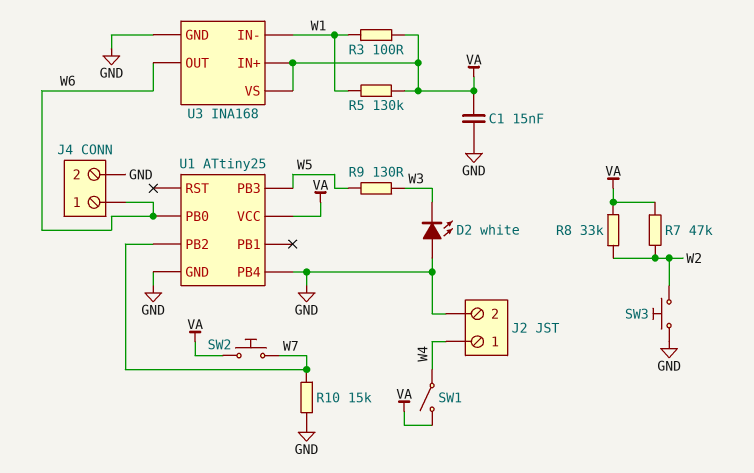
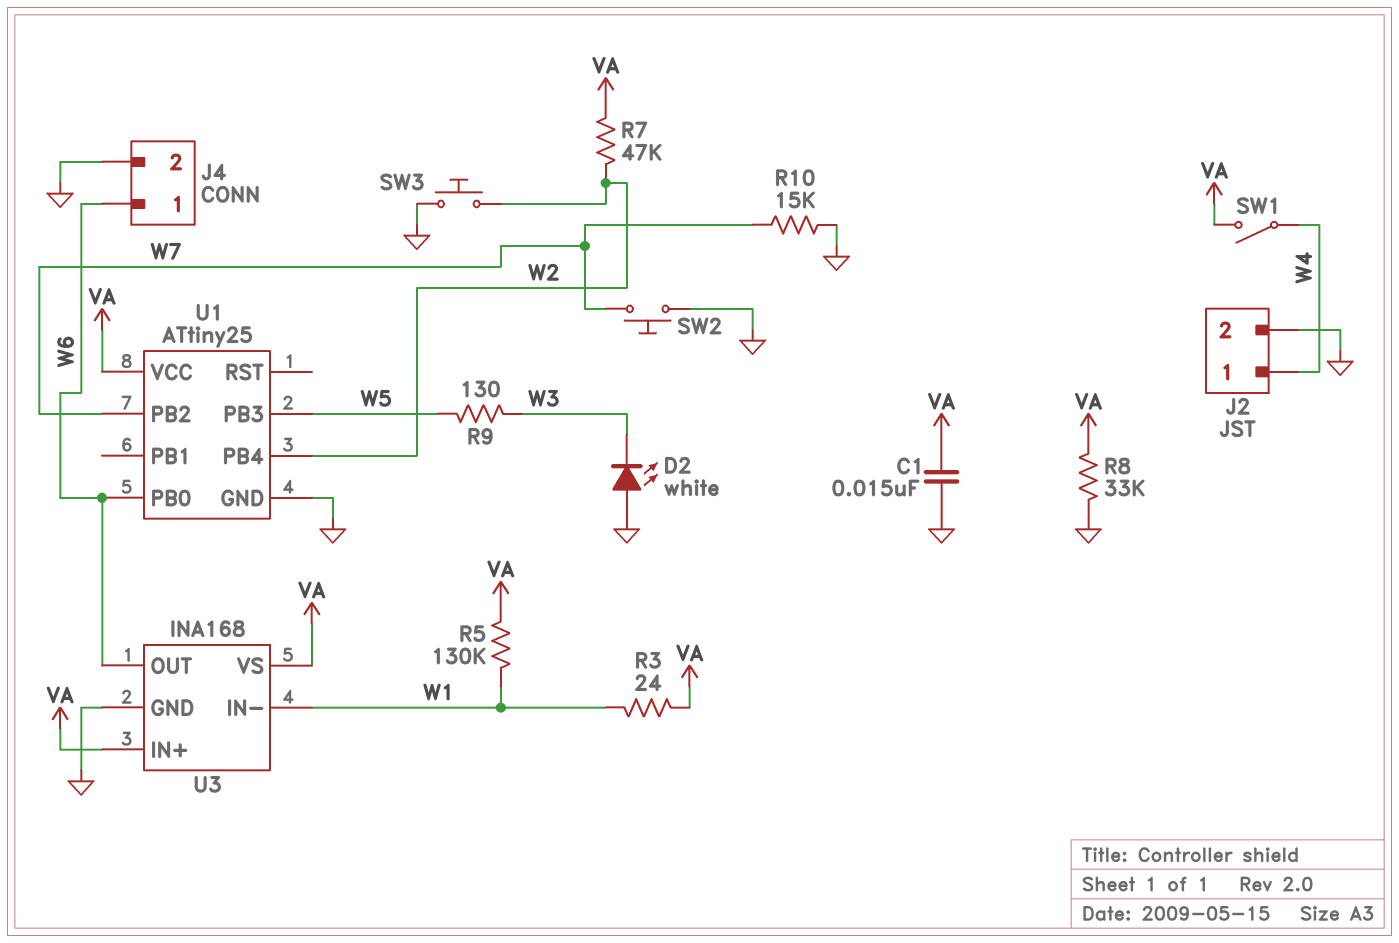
R3: 100 (VA, W1) -> 24 (VA, W1)
R8: 33k (VA, W2) -> 33k (GND, VA)
SW2: button (VA, W7) -> button (GND, W7)
U1 pin PB4: GND -> W2

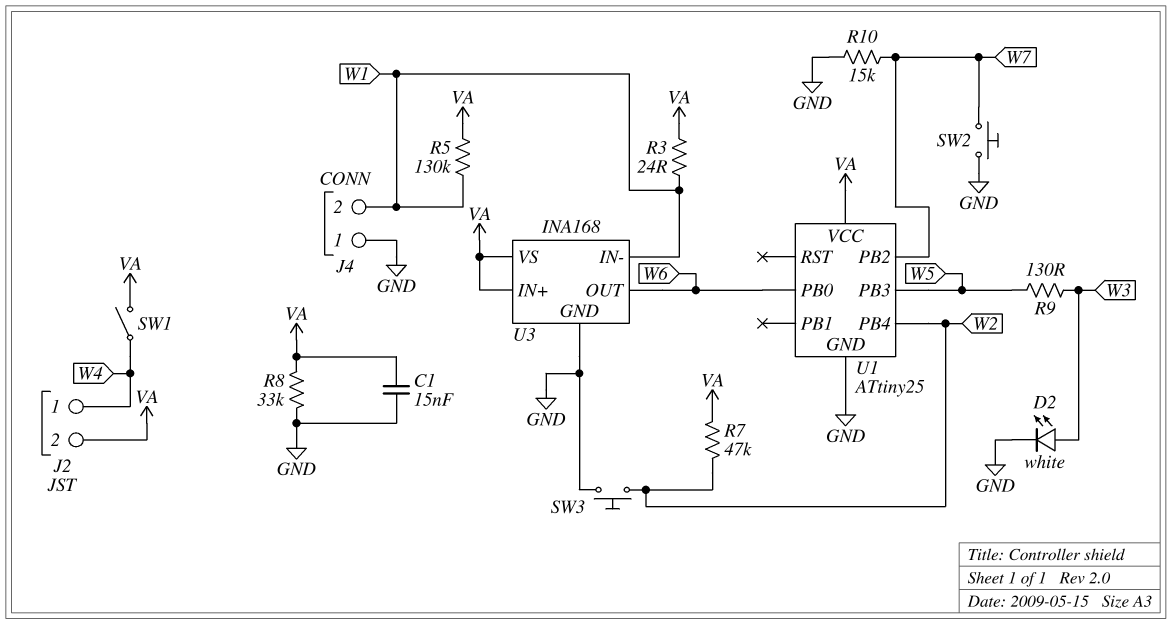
D2: LED white (A GND, K W3) -> LED white (A W3, K GND)
J2 pin 2: GND -> VA
J4 pin 1: W6 -> GND
J4 pin 2: GND -> W1

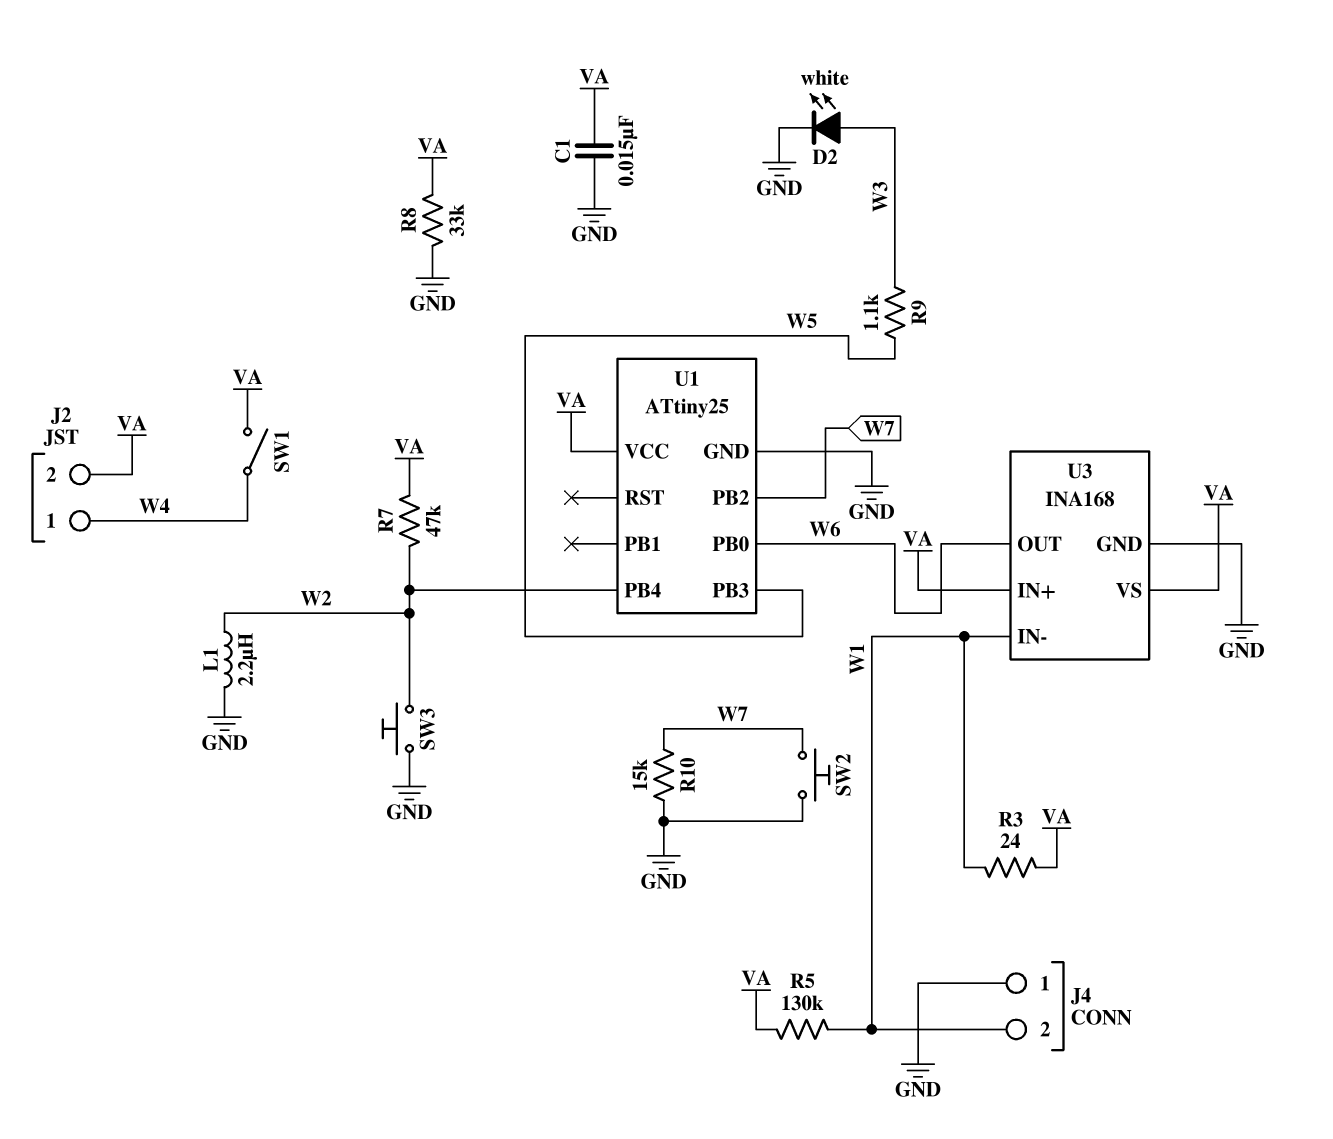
L1: none -> 2.2uH (GND, W2)
R9: 130 (W3, W5) -> 1.1k (W3, W5)

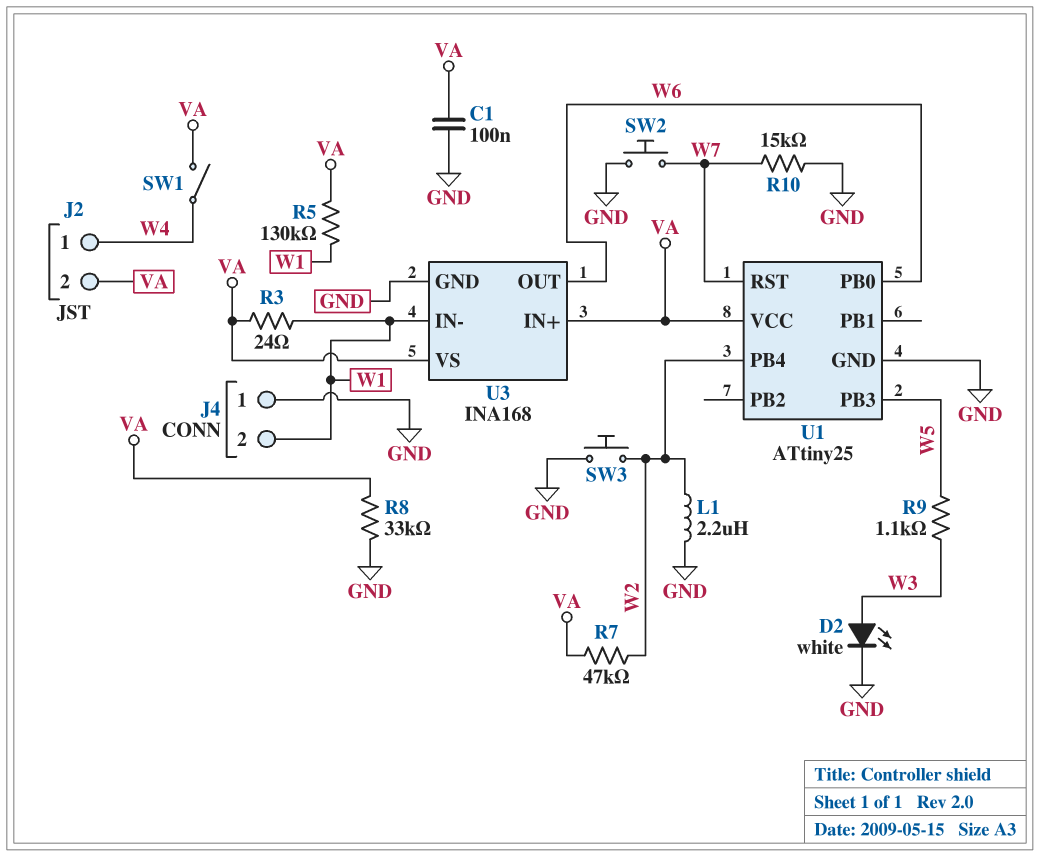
C1: 15nF (GND, VA) -> 100nF (GND, VA)
U1 pin PB2: W7 -> none
U1 pin RST: none -> W7

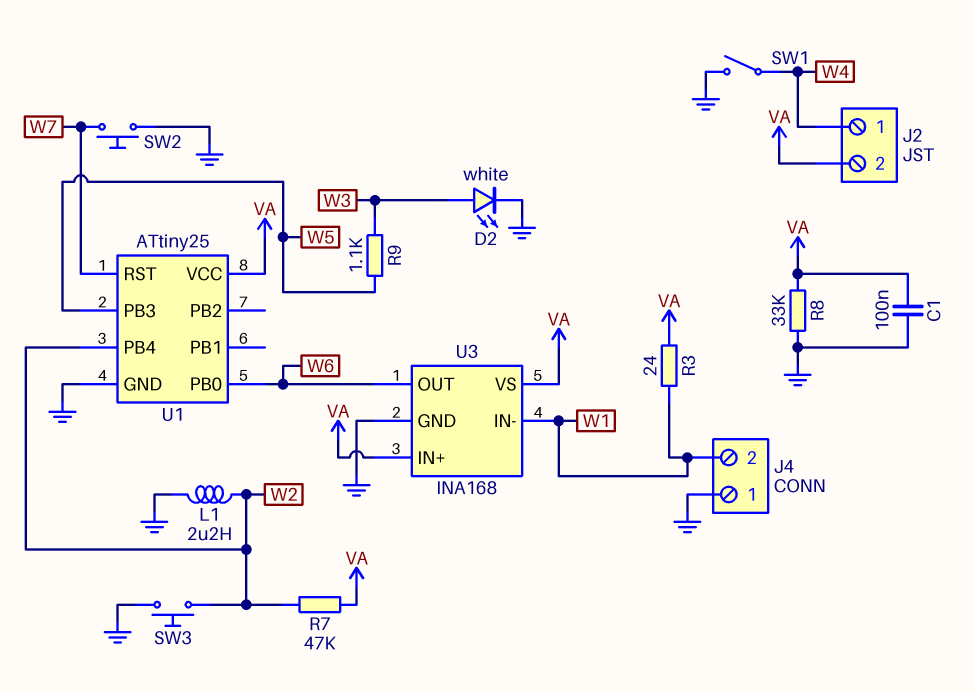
R5: 130k (VA, W1) -> none
R10: 15k (GND, W7) -> none
SW1: switch (VA, W4) -> switch (GND, W4)

